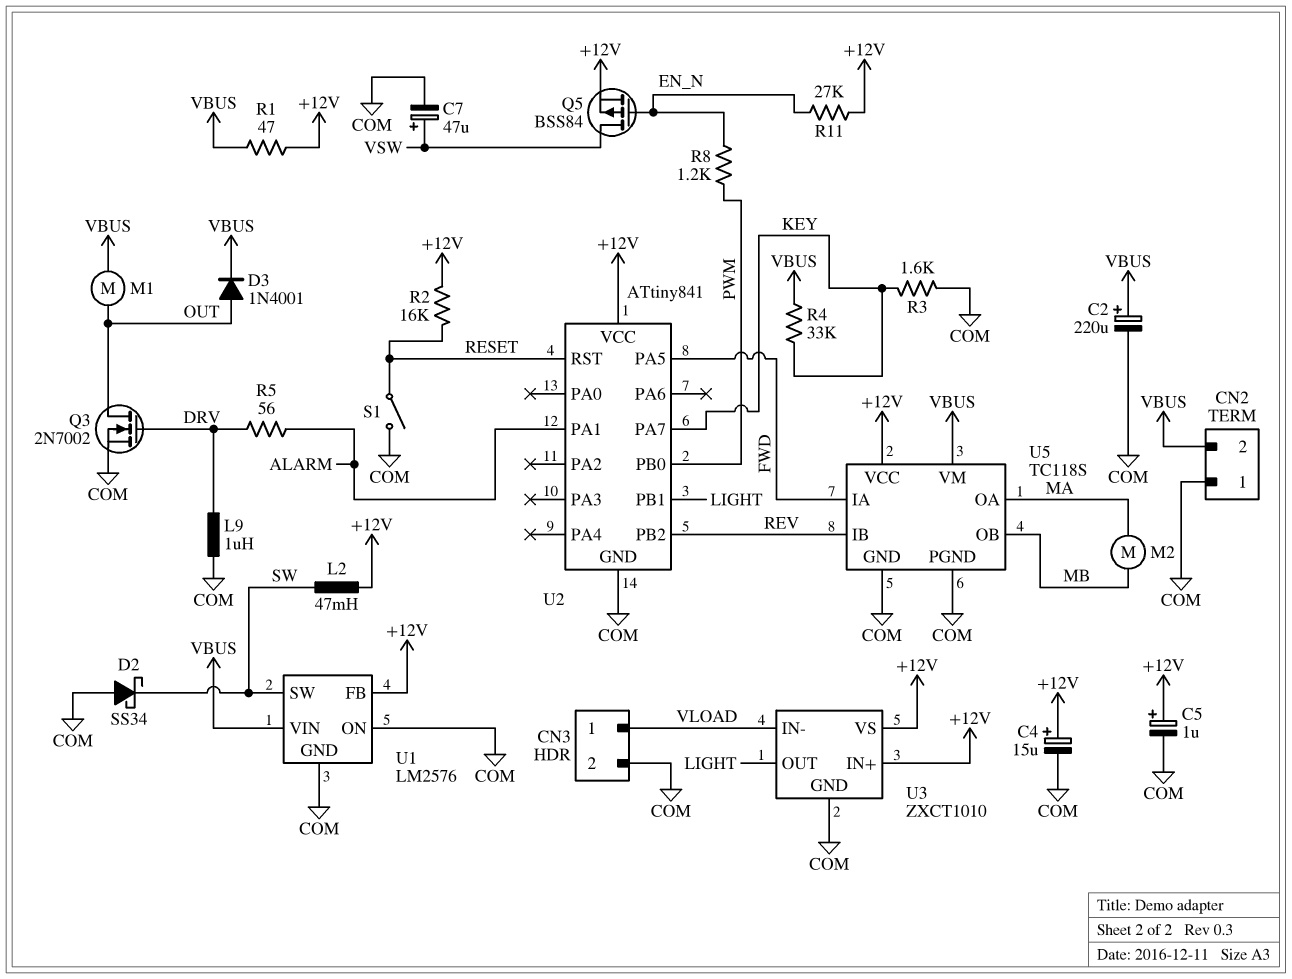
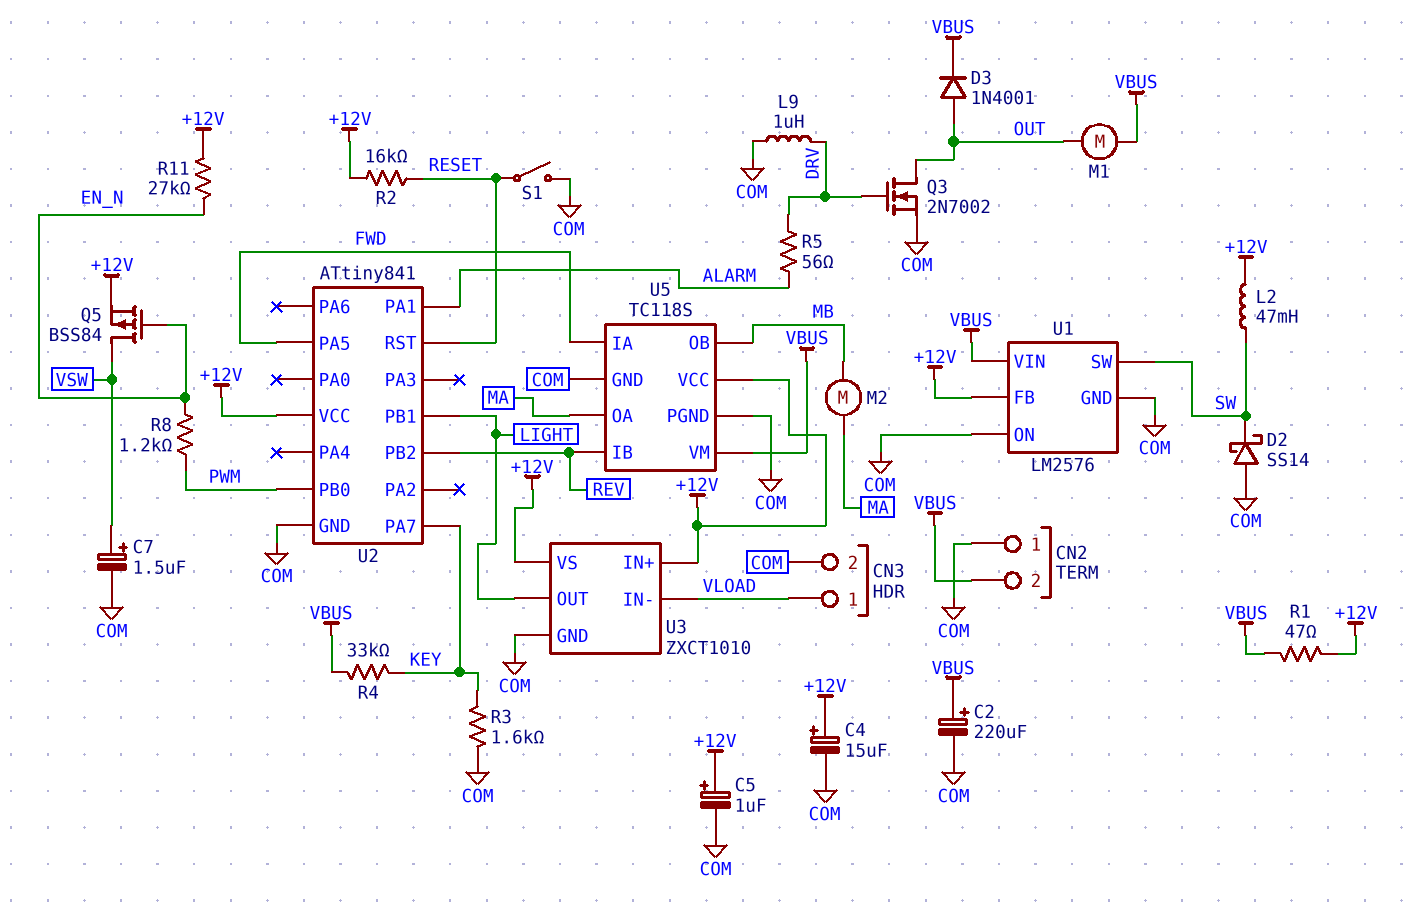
C7: 47uF (plus VSW, minus COM) -> 1.5uF (plus VSW, minus COM)
D2: schottky SS34 (A COM, K SW) -> schottky SS14 (A COM, K SW)

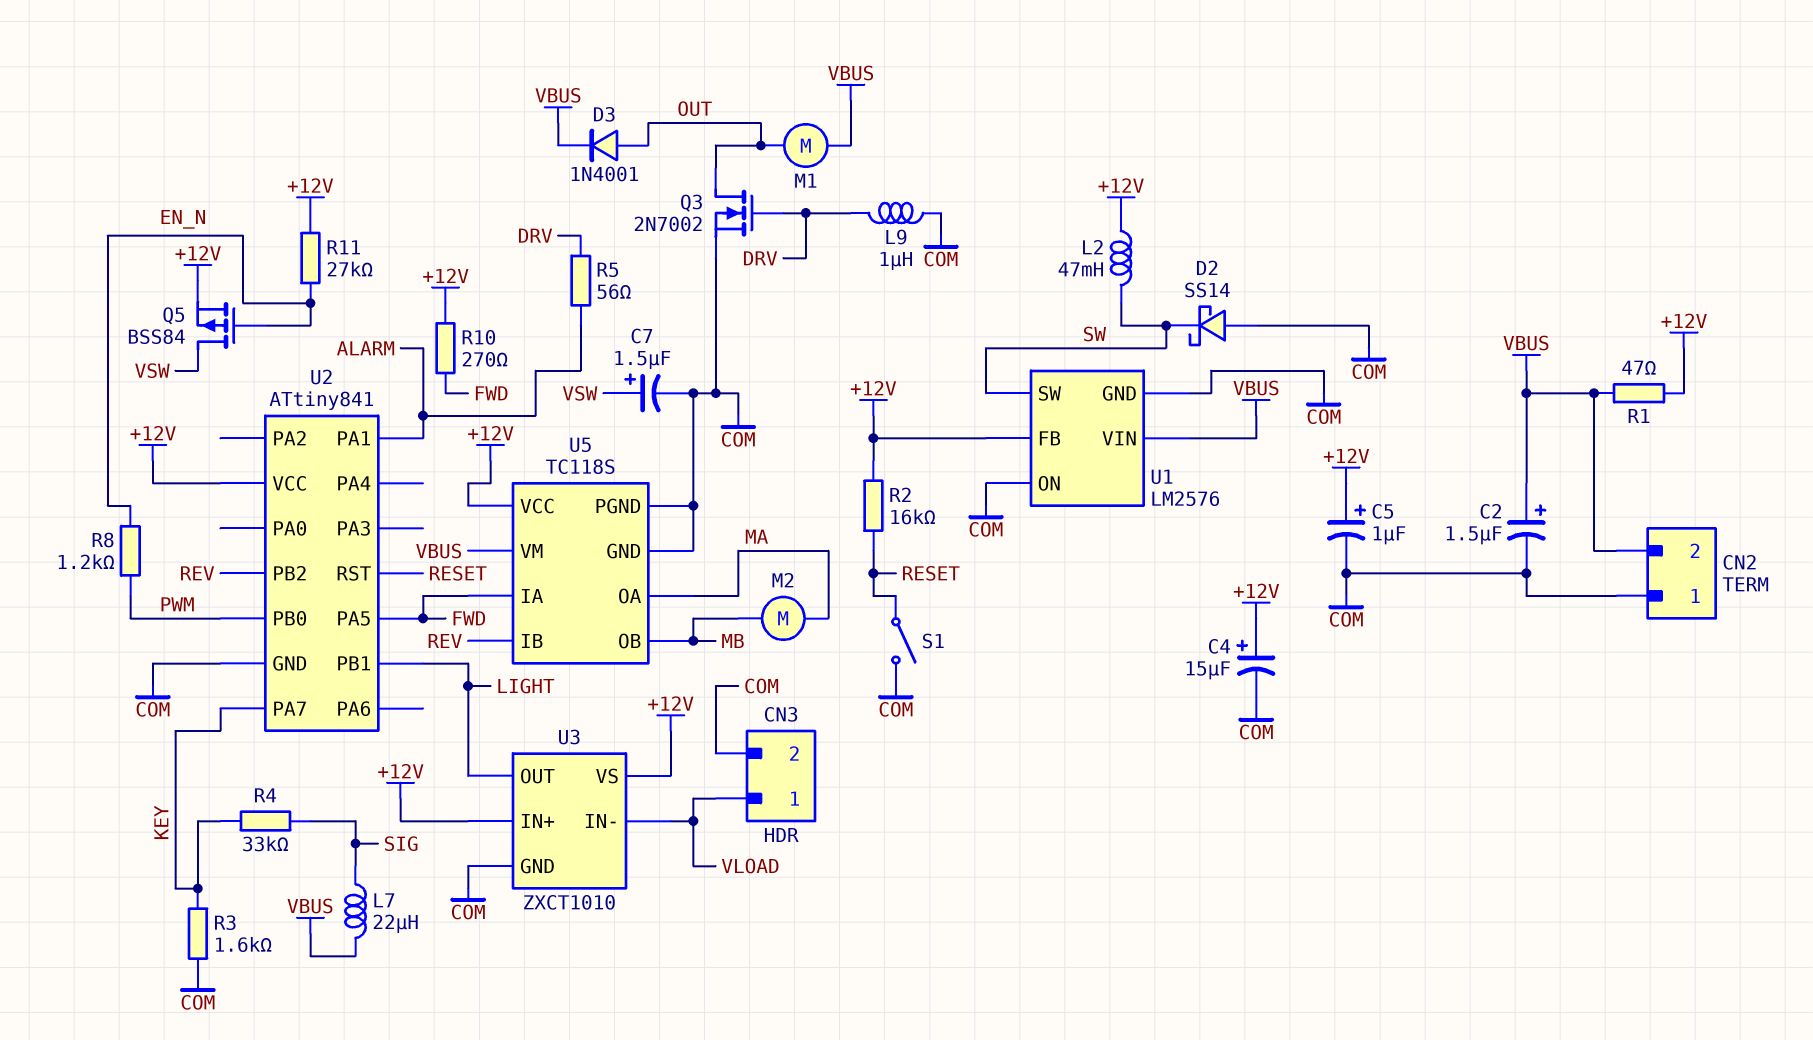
C2: 220uF (plus VBUS, minus COM) -> 1.5uF (plus VBUS, minus COM)
L7: none -> 22uH (SIG, VBUS)
R4: 33k (KEY, VBUS) -> 33k (KEY, SIG)
R10: none -> 270 (+12V, FWD)

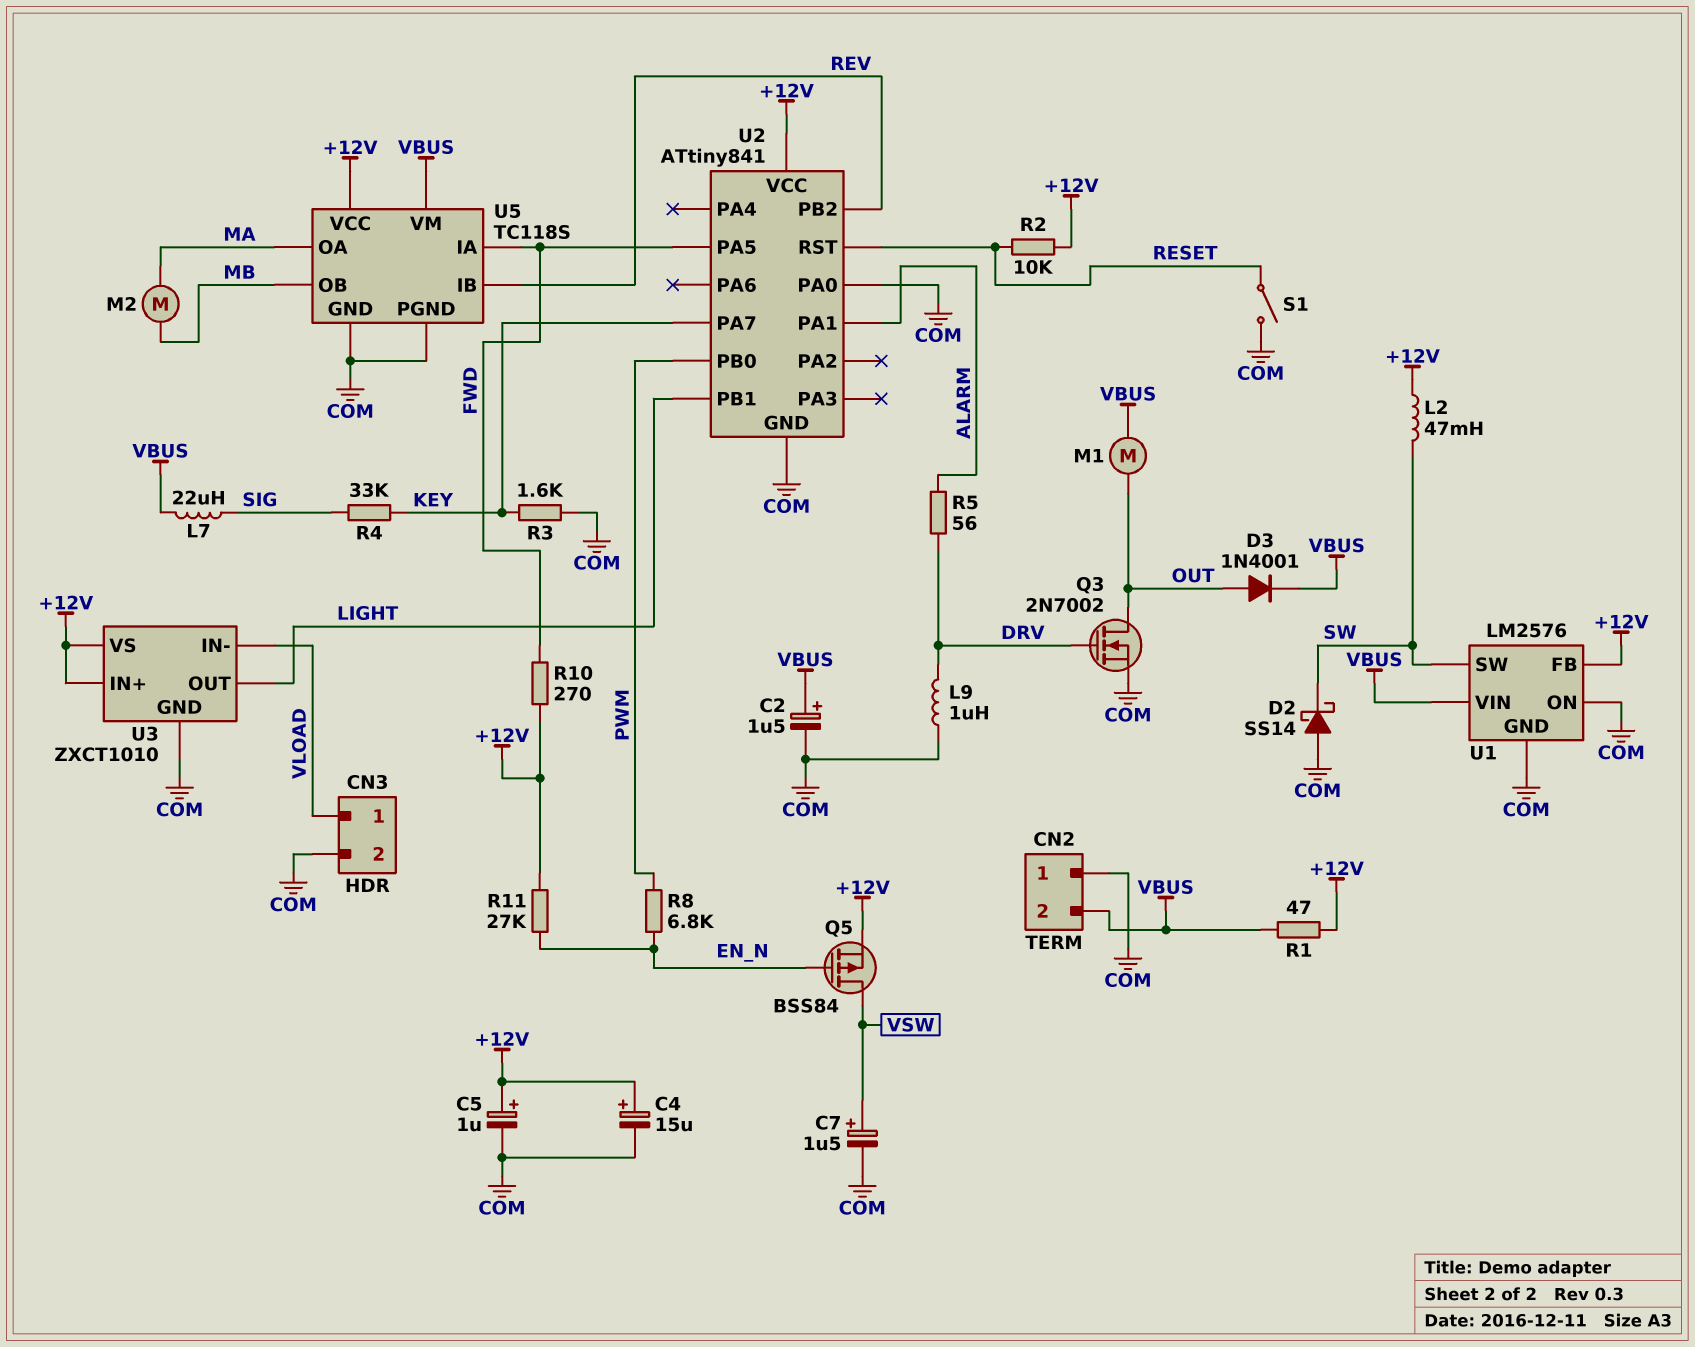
R2: 16k (+12V, RESET) -> 10k (+12V, RESET)
R8: 1.2k (EN_N, PWM) -> 6.8k (EN_N, PWM)
U2 pin PA0: none -> COM

